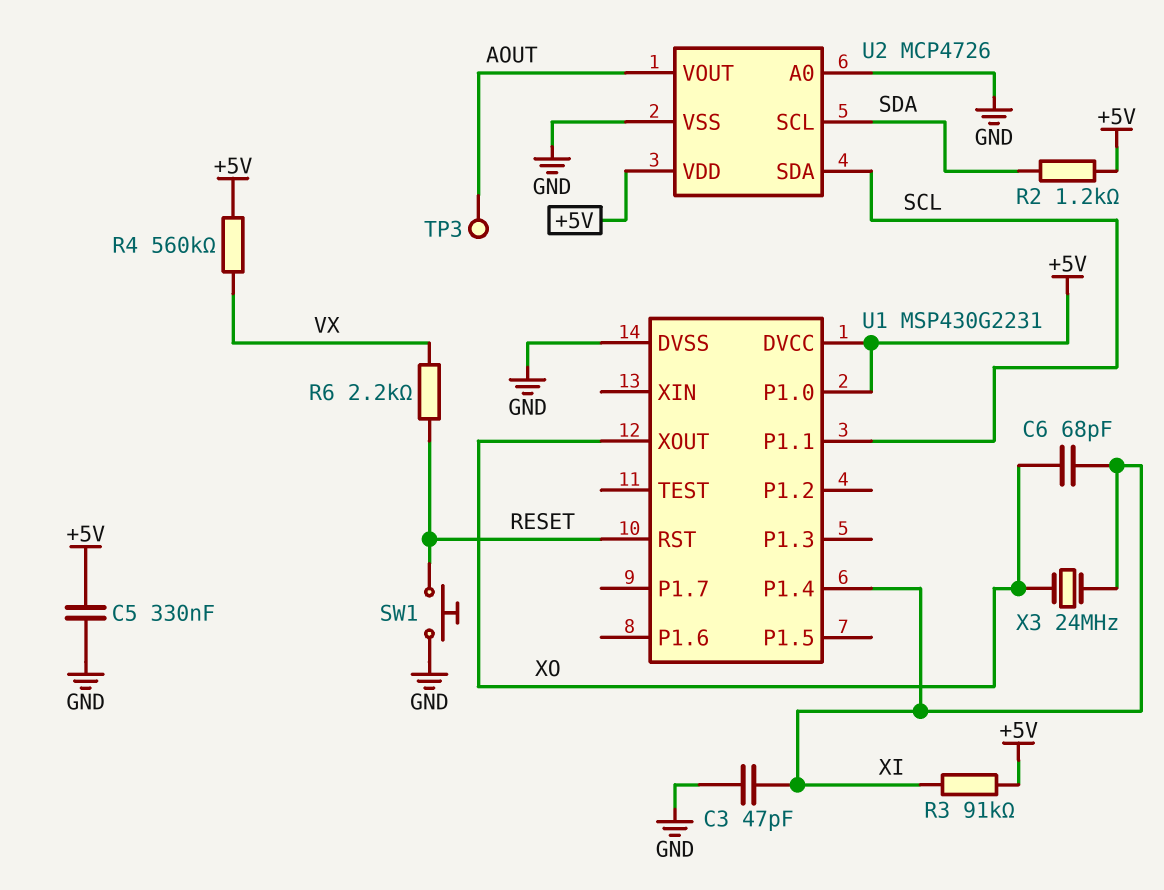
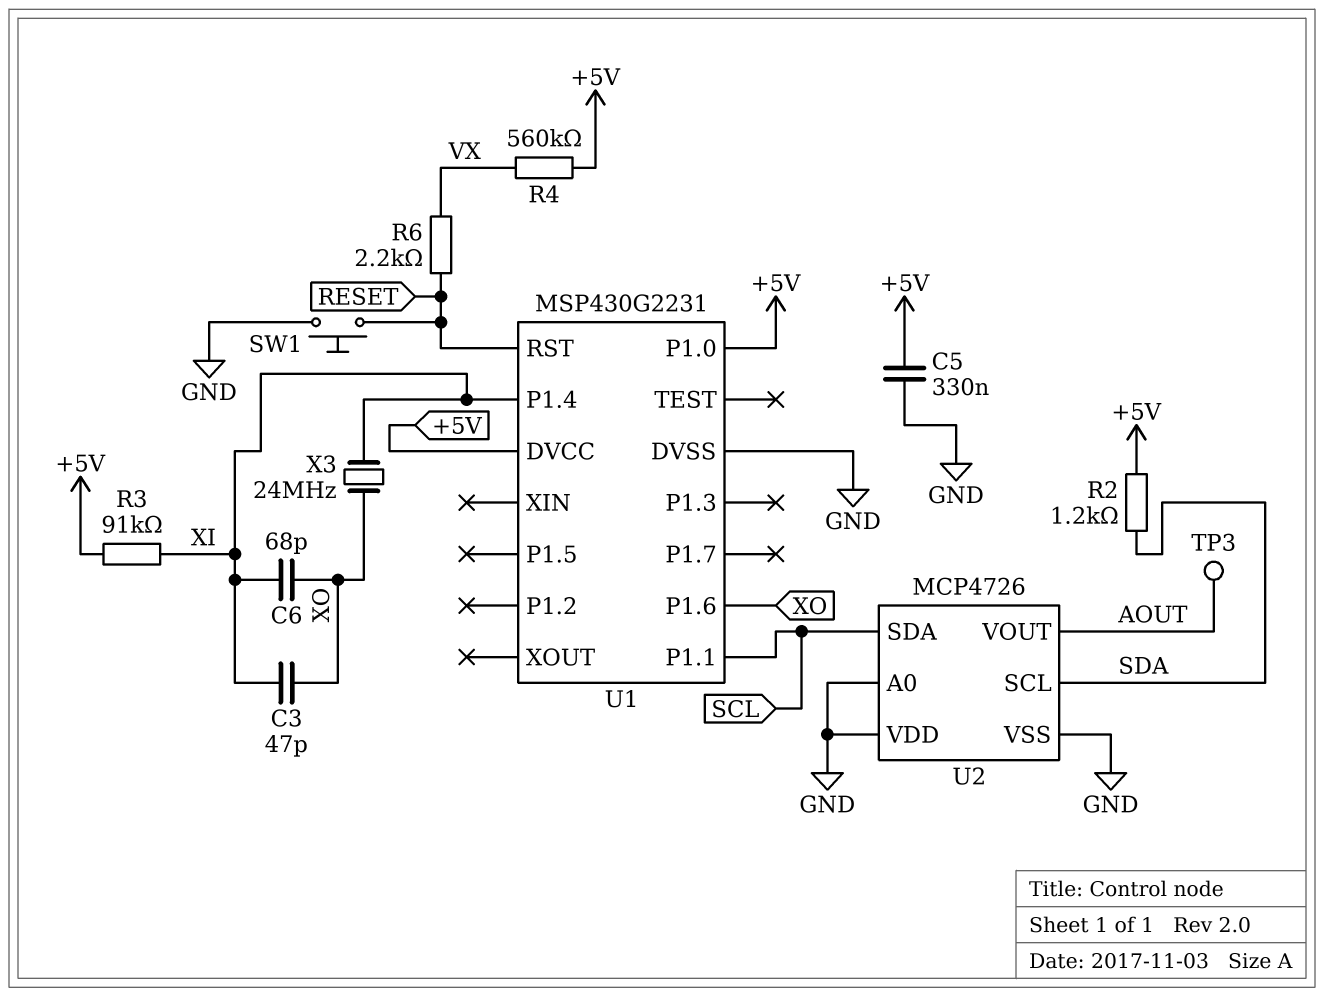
C3: 47pF (GND, XI) -> 47pF (XI, XO)
U1 pin P1.6: none -> XO
U1 pin XOUT: XO -> none
U2 pin VDD: +5V -> GND

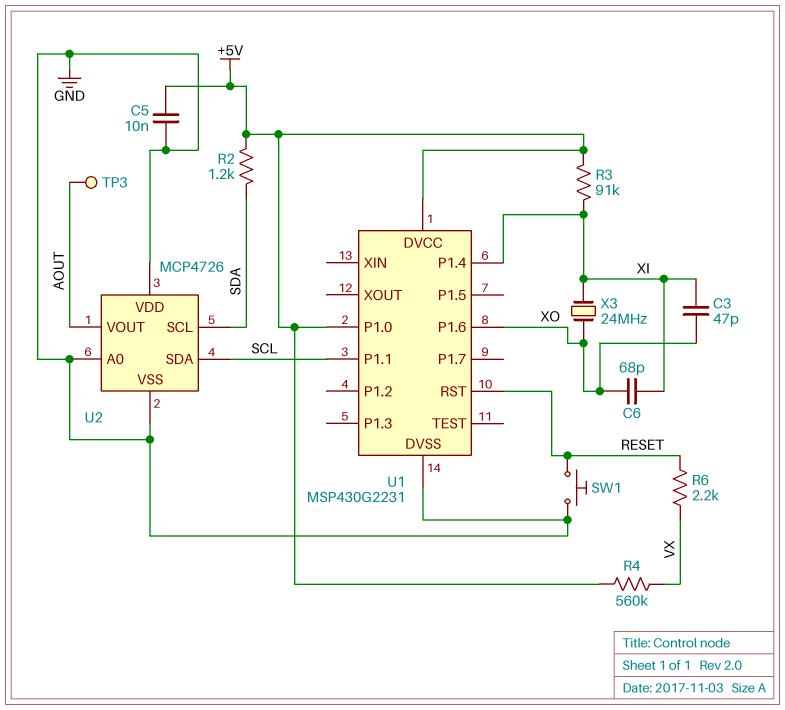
C5: 330nF (+5V, GND) -> 10nF (+5V, GND)

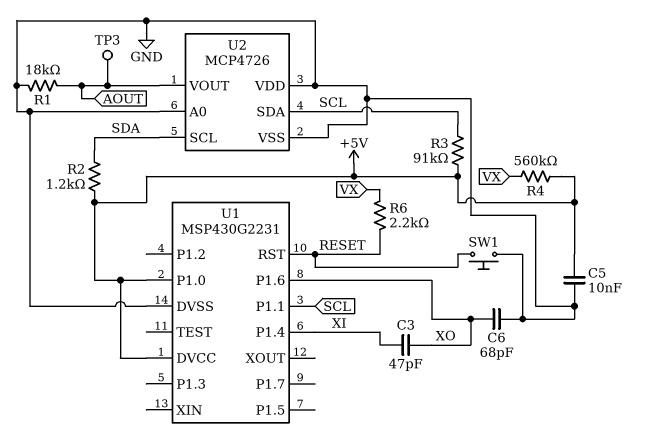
C6: 68pF (XI, XO) -> 68pF (GND, XO)
R1: none -> 18k (AOUT, GND)
R3: 91k (+5V, XI) -> 91k (+5V, SCL)
X3: 24MHz (XI, XO) -> none

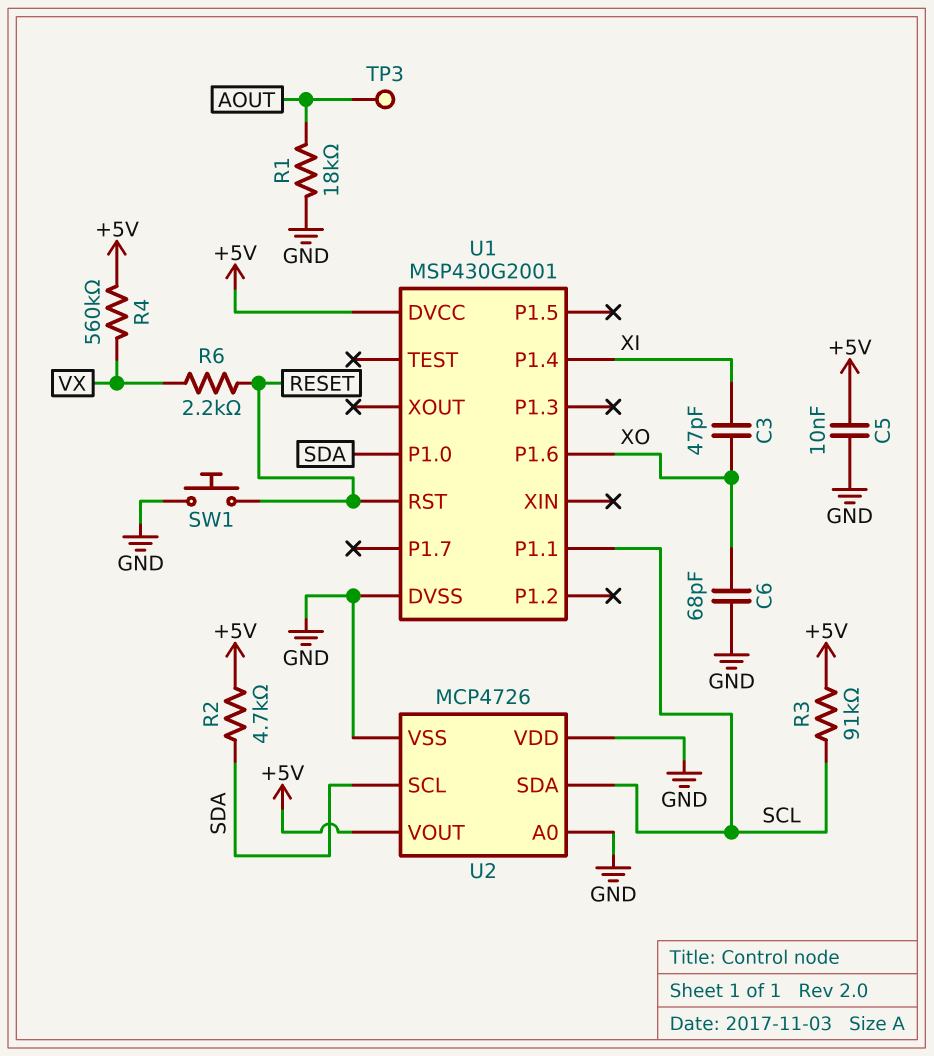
R2: 1.2k (+5V, SDA) -> 4.7k (+5V, SDA)
U1: MSP430G2231 -> MSP430G2001
U1 pin P1.0: +5V -> SDA
U2 pin VOUT: AOUT -> +5V

